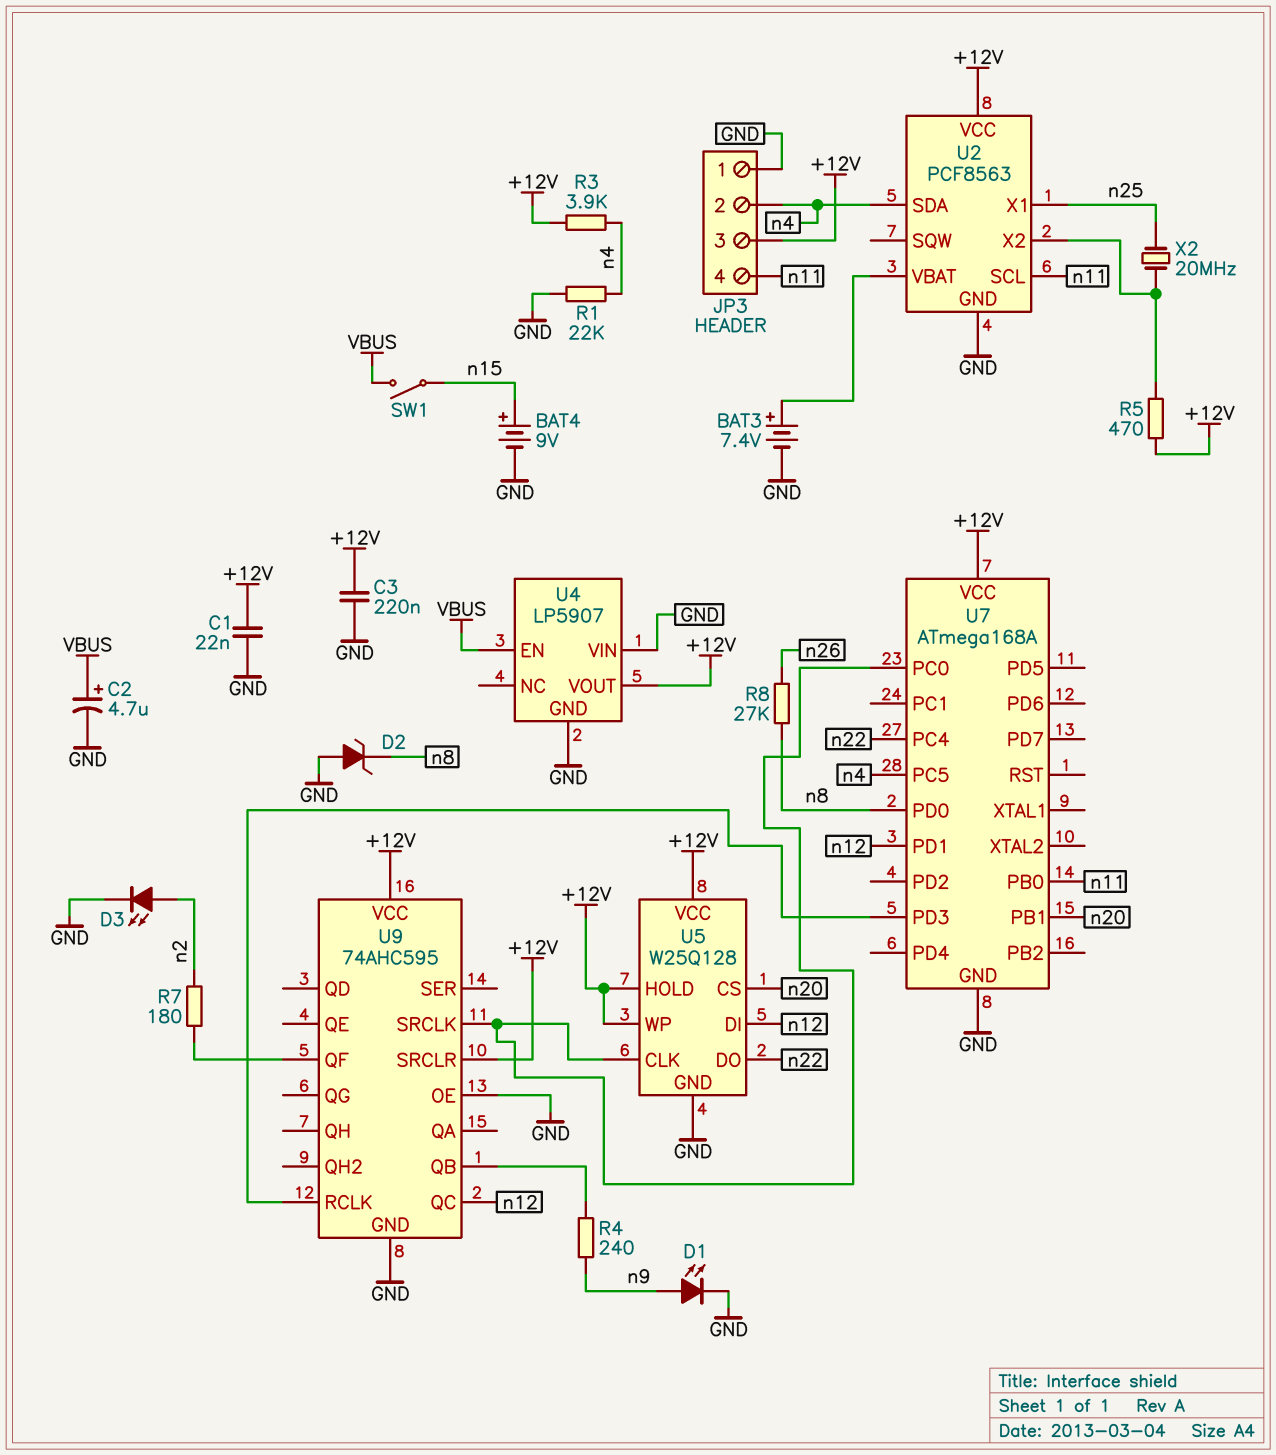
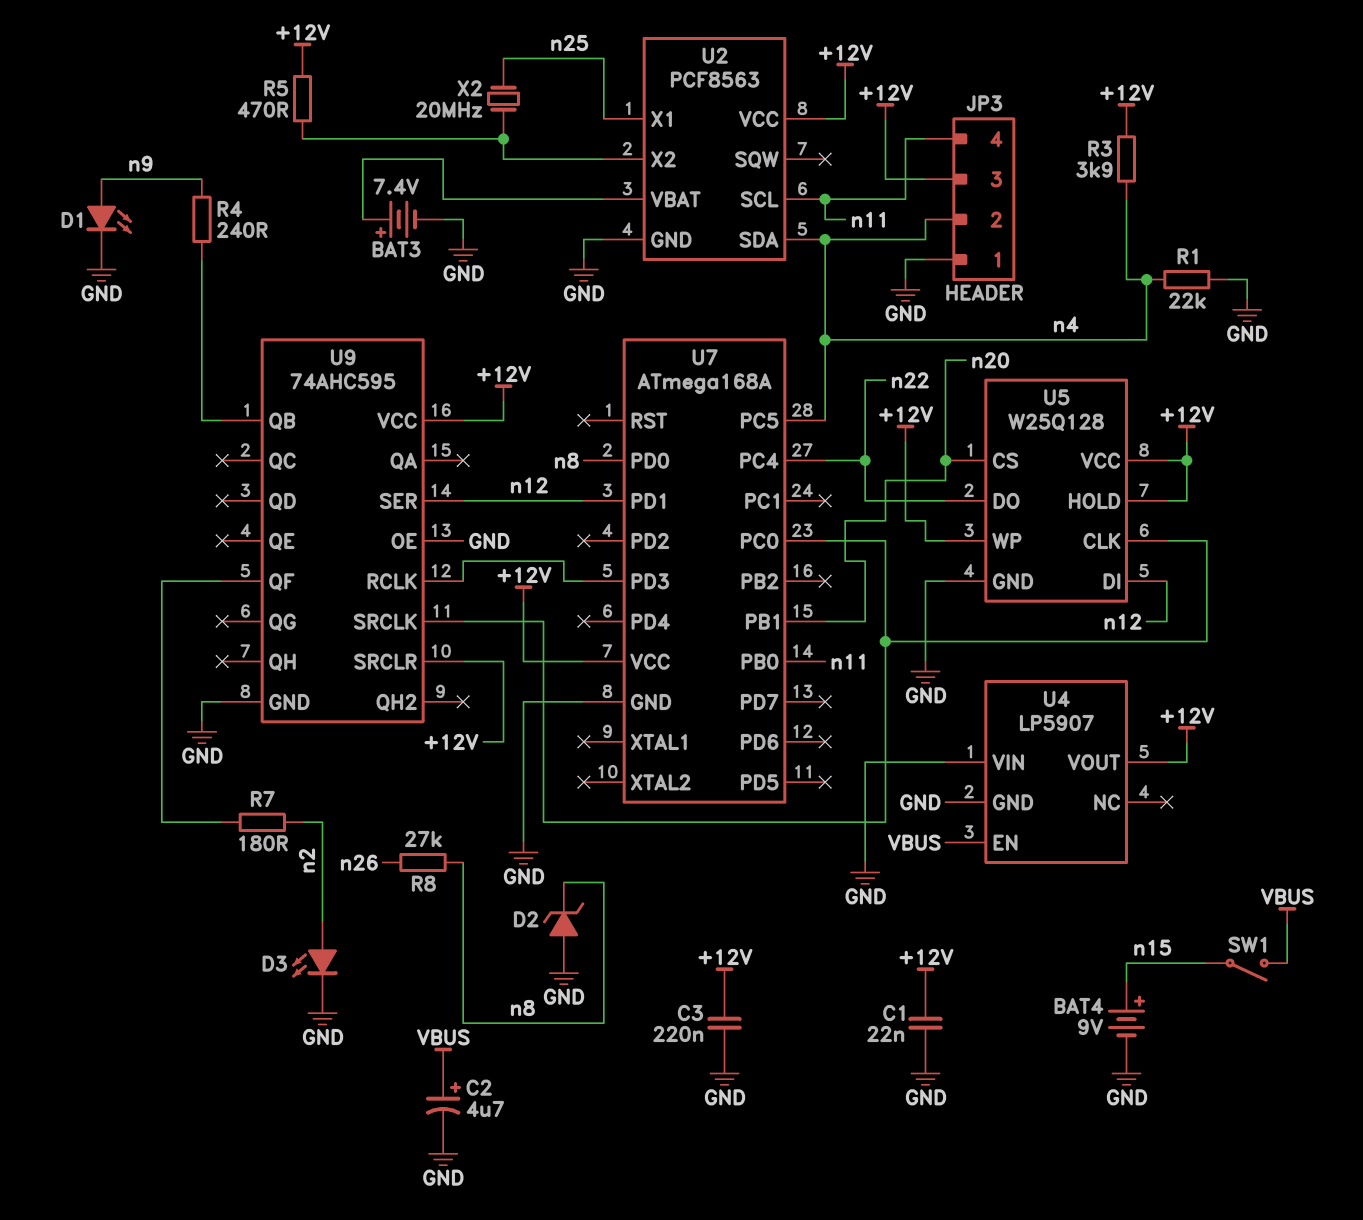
U9 pin QC: n12 -> none
U9 pin SER: none -> n12

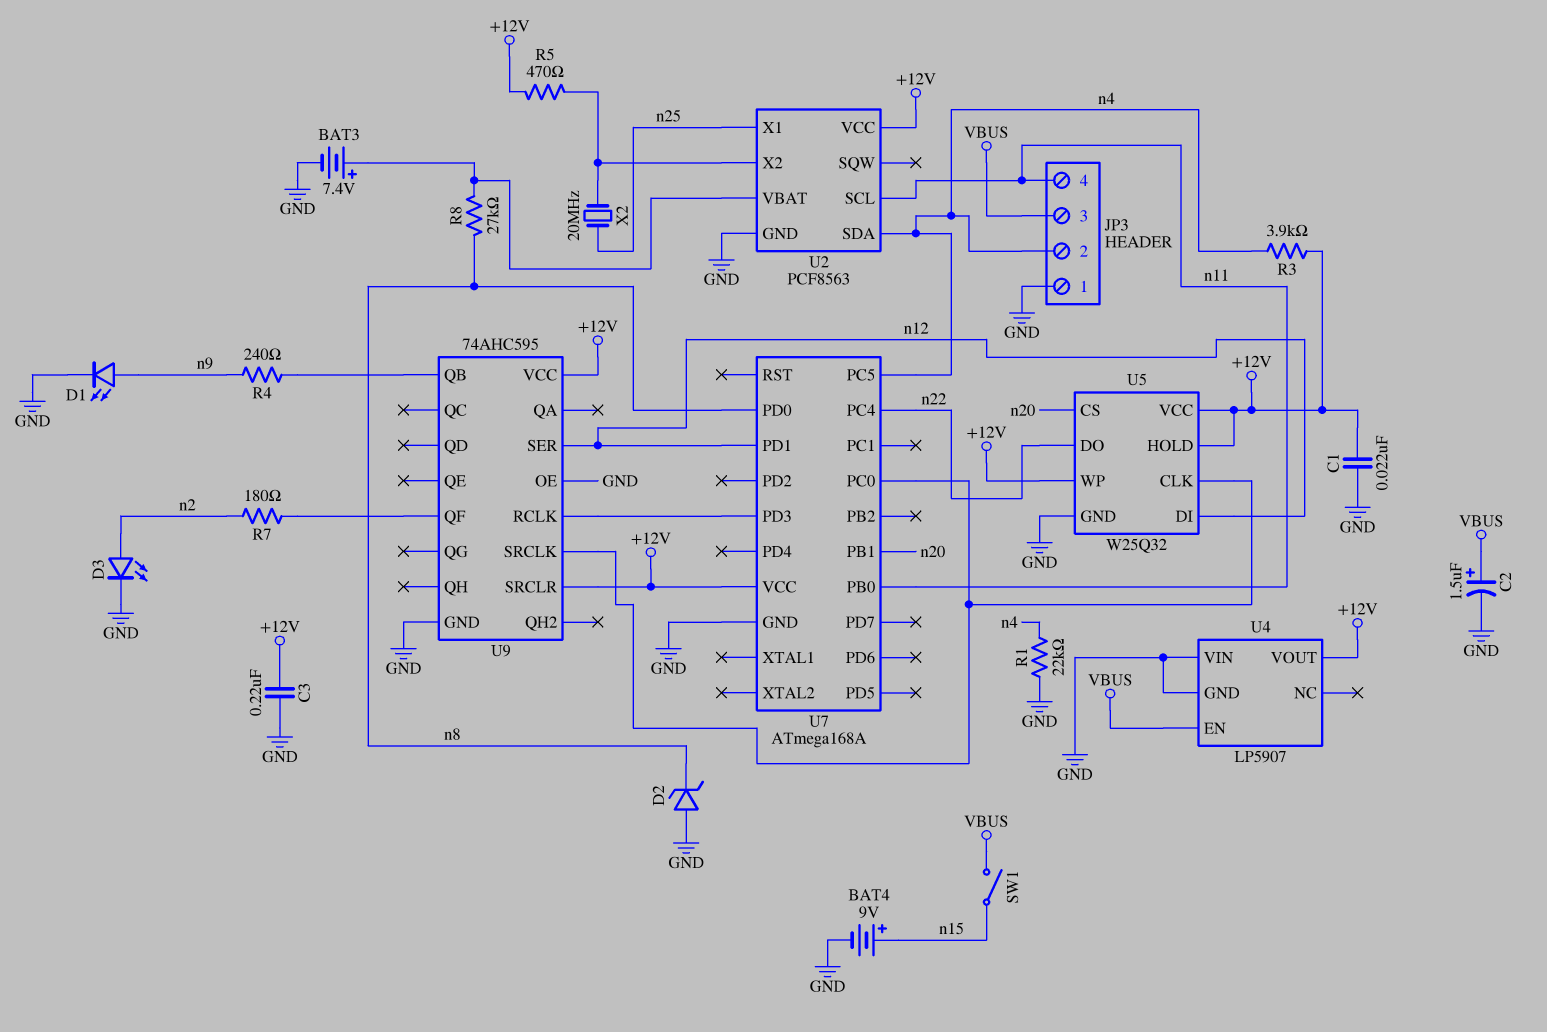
C2: 4.7uF (plus VBUS, minus GND) -> 1.5uF (plus VBUS, minus GND)
JP3 pin 3: +12V -> VBUS
R8: 27k (n8, n26) -> 27k (U2/VBAT, n8)
U5: W25Q128 -> W25Q32

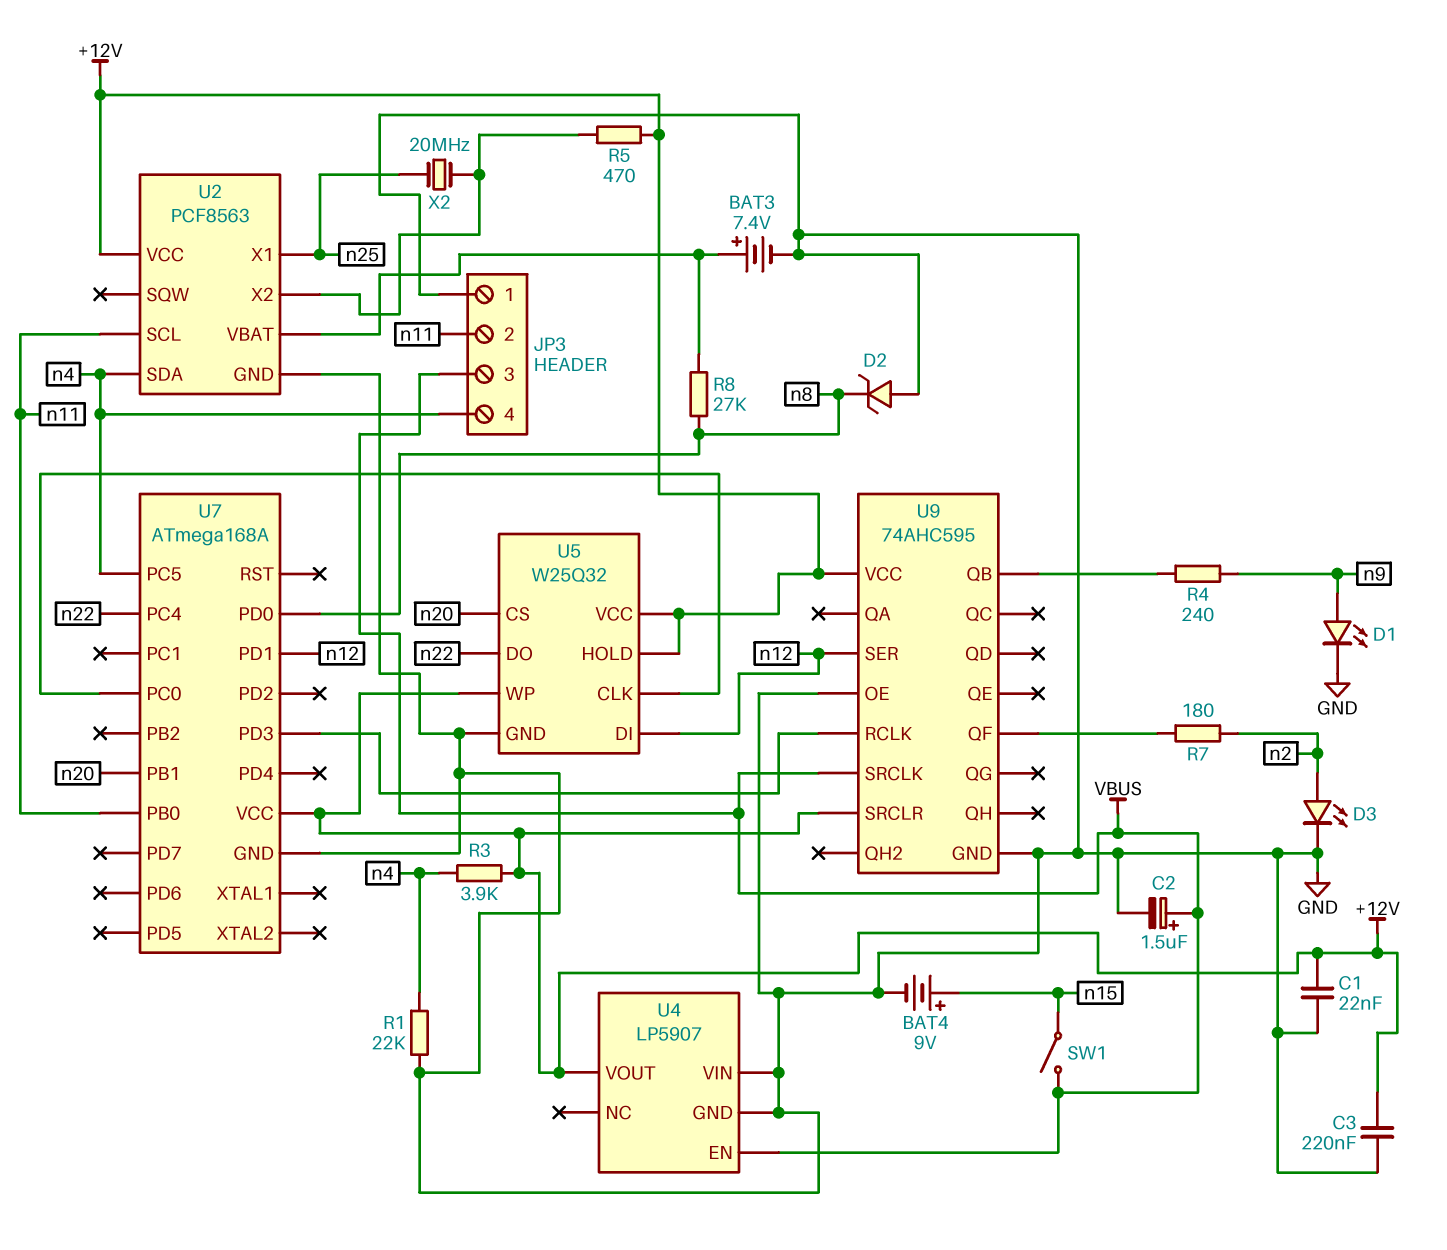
JP3 pin 2: n4 -> n11
JP3 pin 4: n11 -> n4
U9 pin SRCLK: U5/CLK -> VBUS

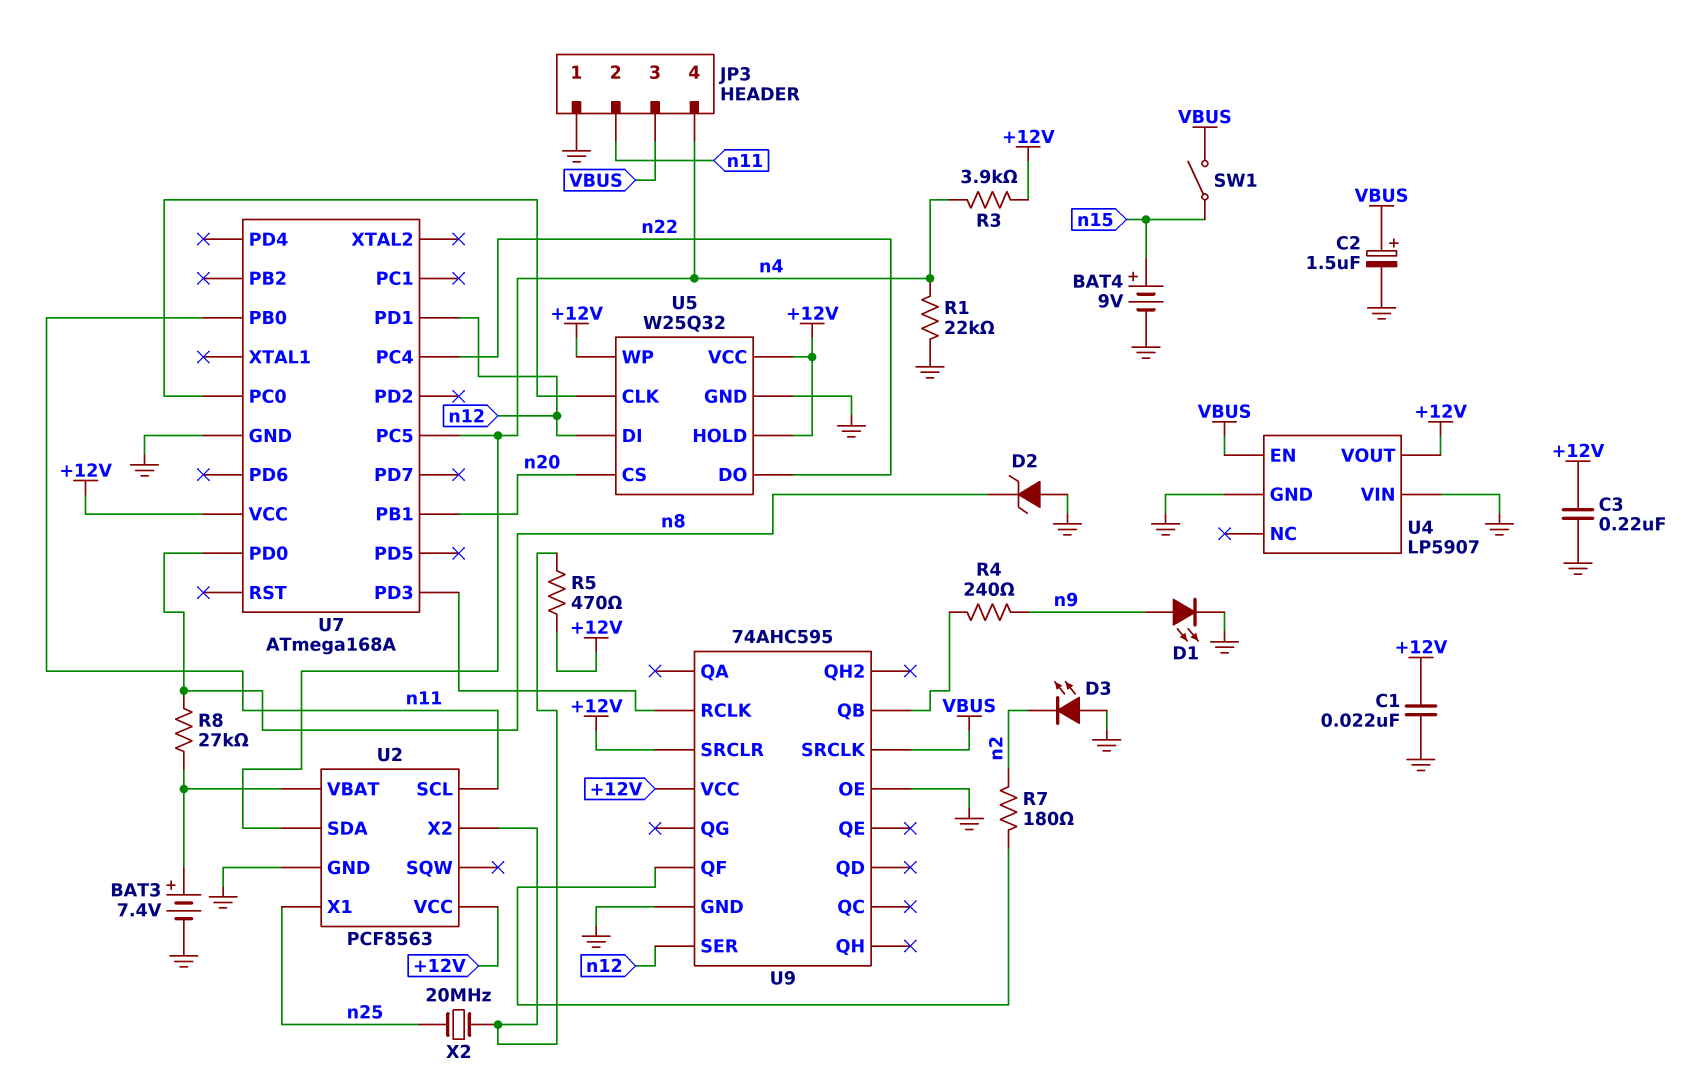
D3: LED (A n2, K GND) -> LED (A GND, K n2)

